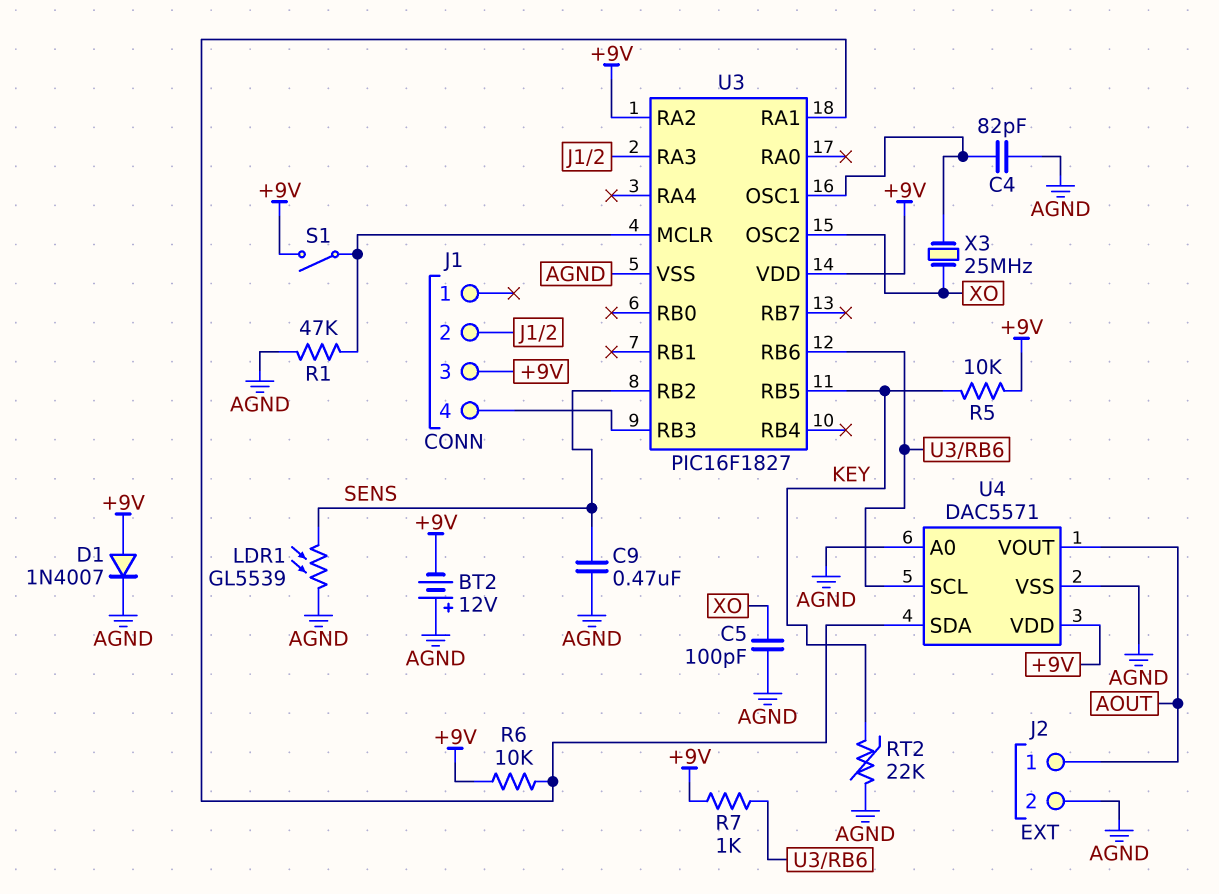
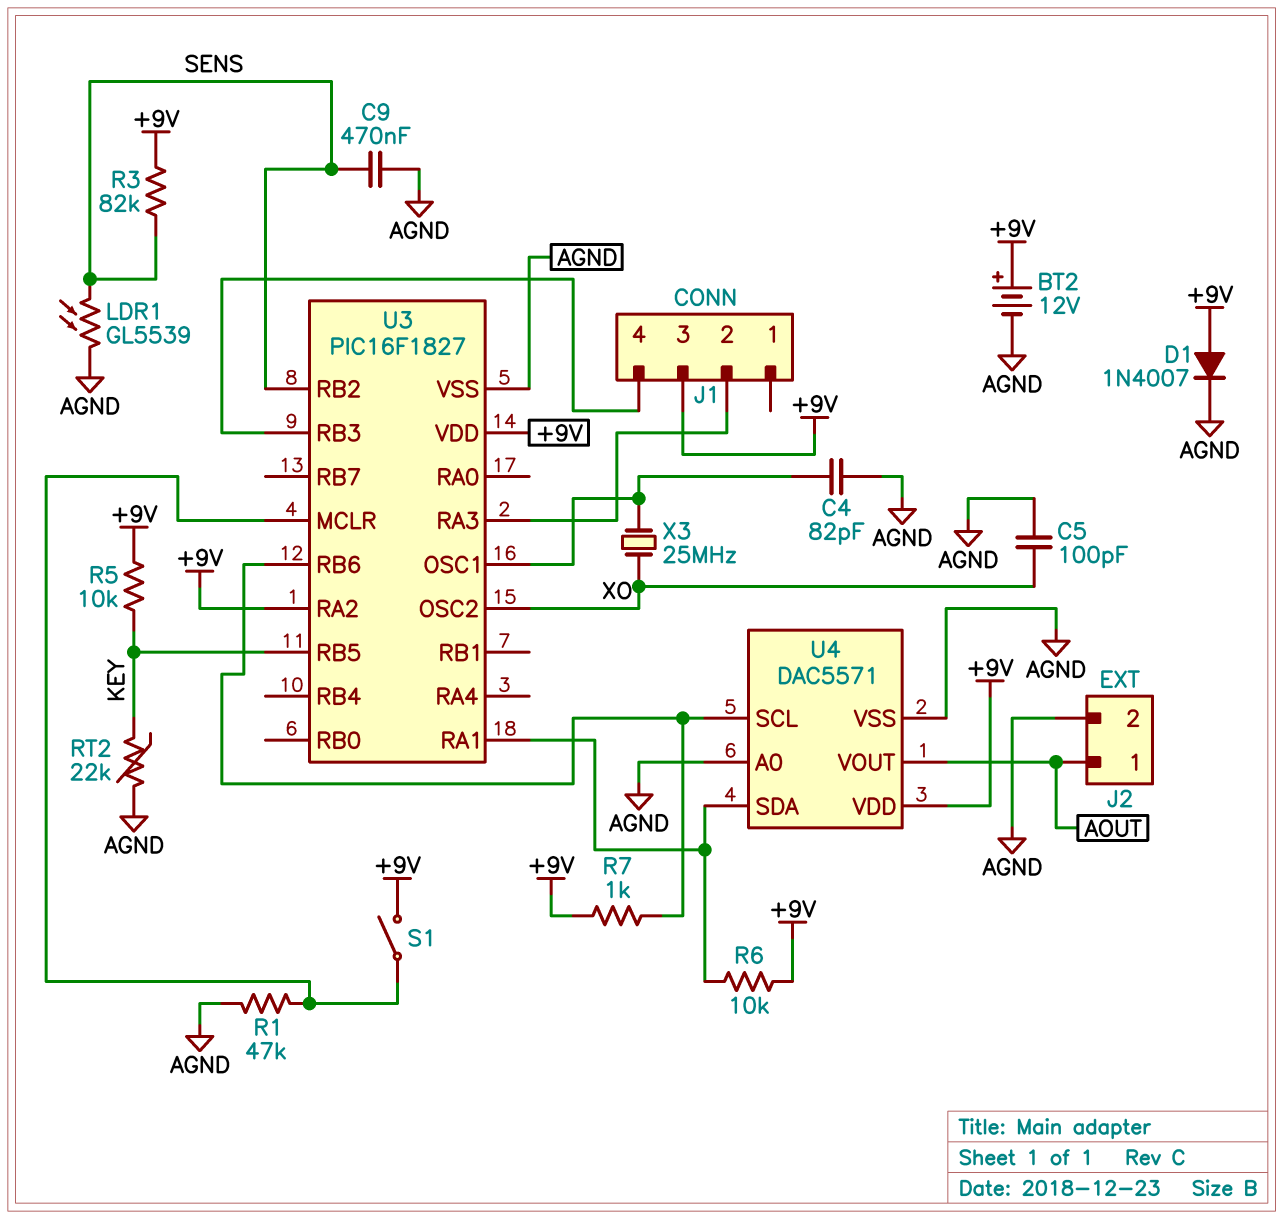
BT2: 12V (plus AGND, minus +9V) -> 12V (plus +9V, minus AGND)
R3: none -> 82k (+9V, SENS)

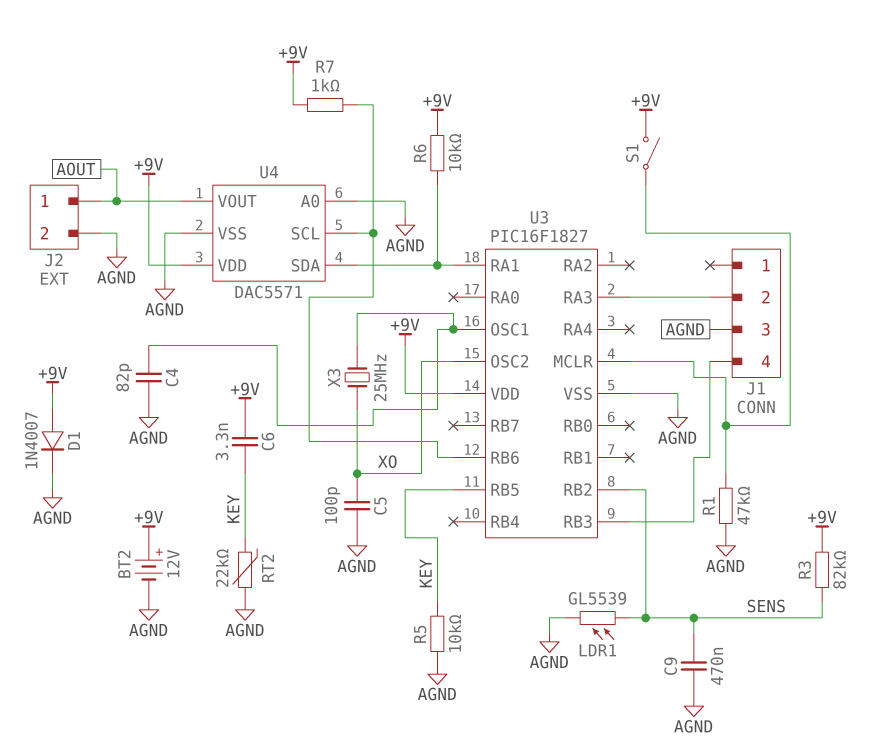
C6: none -> 3.3nF (+9V, KEY)
J1 pin 3: +9V -> AGND
R5: 10k (+9V, KEY) -> 10k (AGND, KEY)
U3 pin RA2: +9V -> none

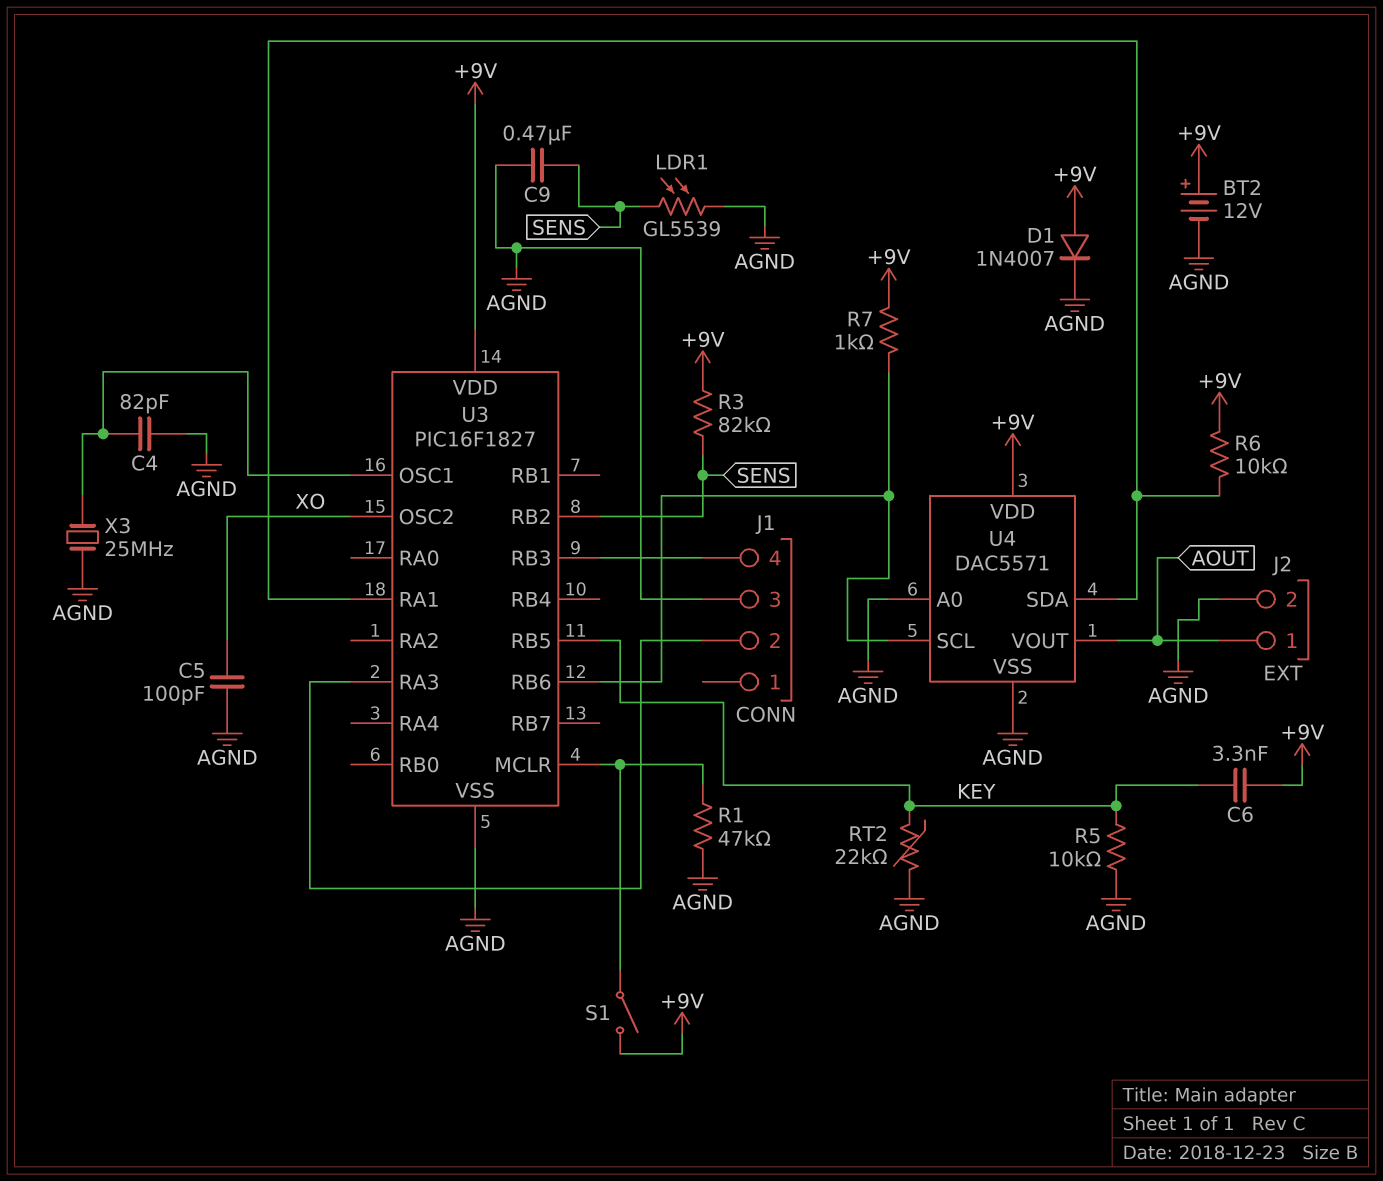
X3: 25MHz (U3/OSC1, XO) -> 25MHz (AGND, U3/OSC1)

